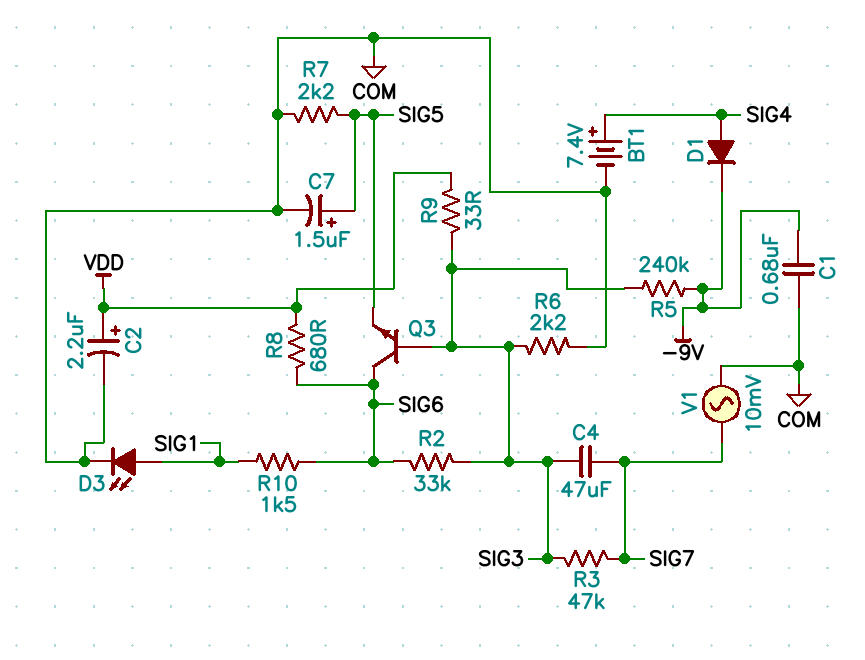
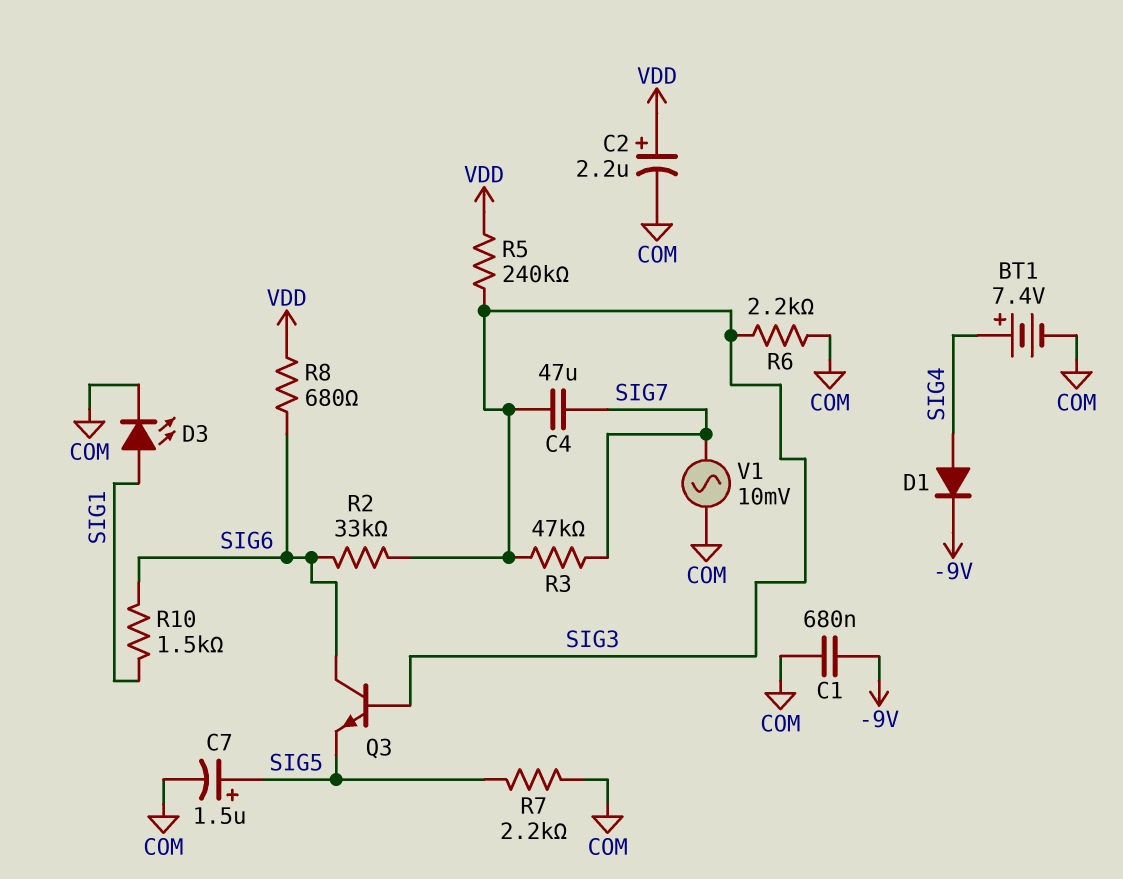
R5: 240k (-9V, SIG3) -> 240k (SIG3, VDD)
R9: 33 (SIG3, VDD) -> none

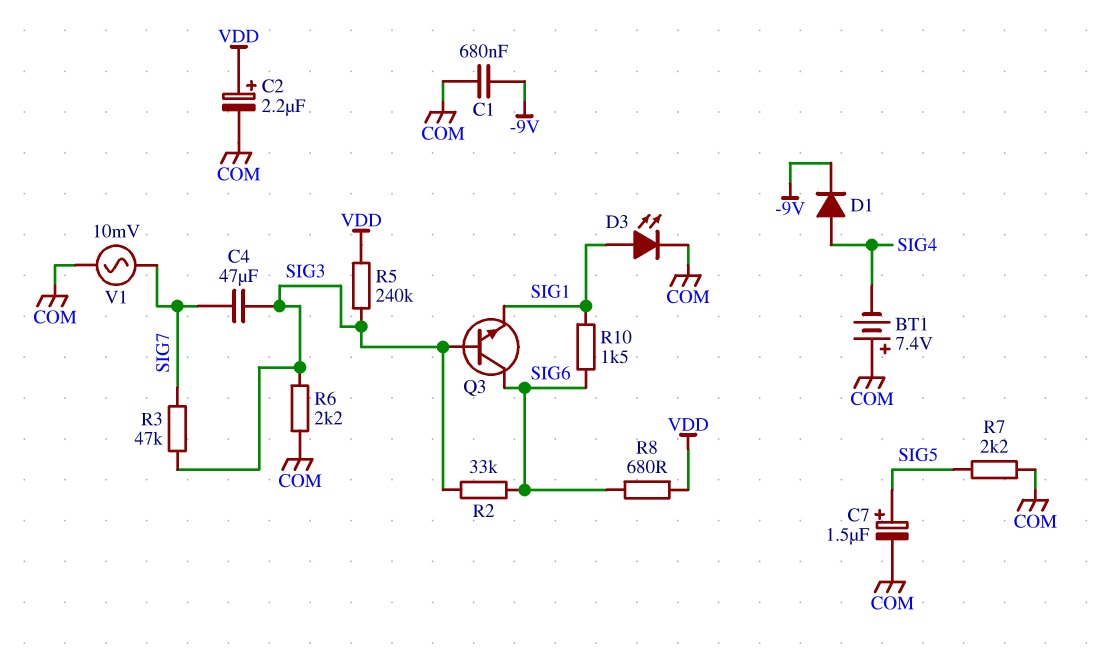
BT1: 7.4V (plus SIG4, minus COM) -> 7.4V (plus COM, minus SIG4)
Q3: NPN (B SIG3, C SIG6, E SIG5) -> NPN (B SIG3, C SIG6, E SIG1)

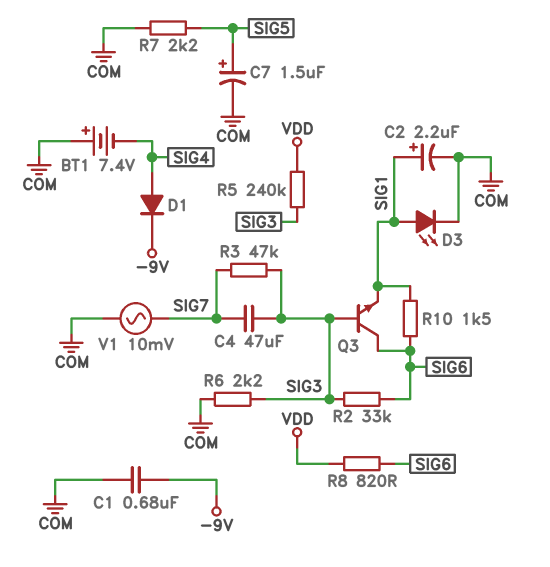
C2: 2.2uF (plus VDD, minus COM) -> 2.2uF (plus SIG1, minus COM)
R8: 680 (SIG6, VDD) -> 820 (SIG6, VDD)

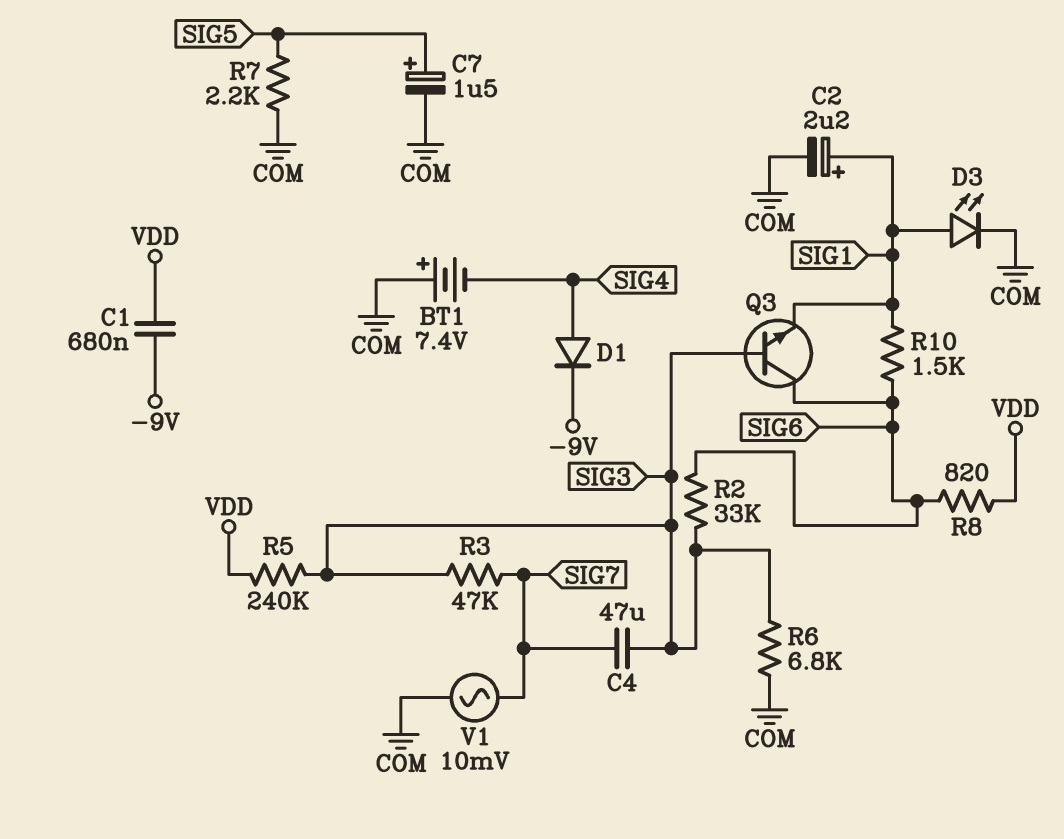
C1: 680nF (-9V, COM) -> 680nF (-9V, VDD)
R6: 2.2k (COM, SIG3) -> 6.8k (COM, SIG3)

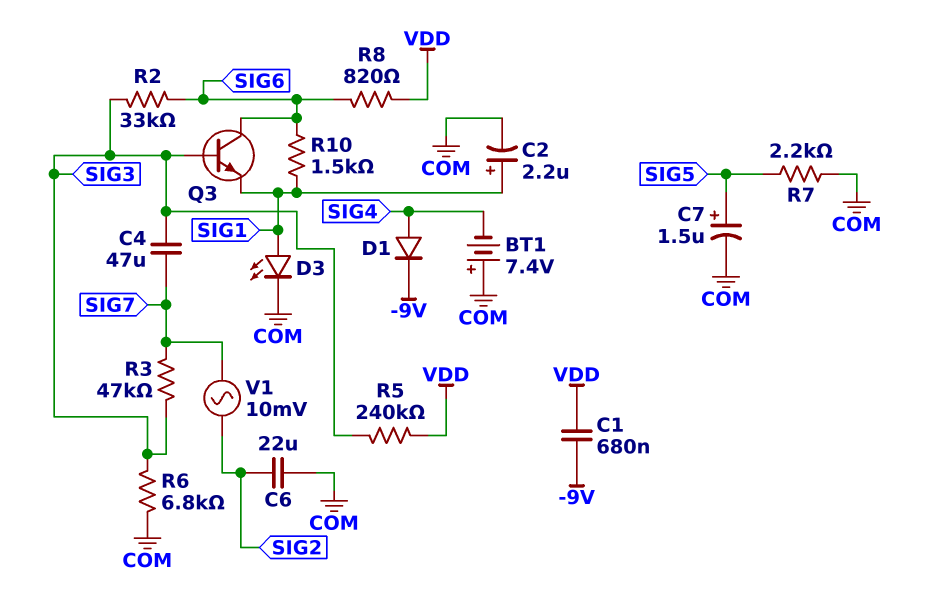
C6: none -> 22uF (COM, SIG2)
V1: AC 10mV (COM, SIG7) -> AC 10mV (SIG2, SIG7)

